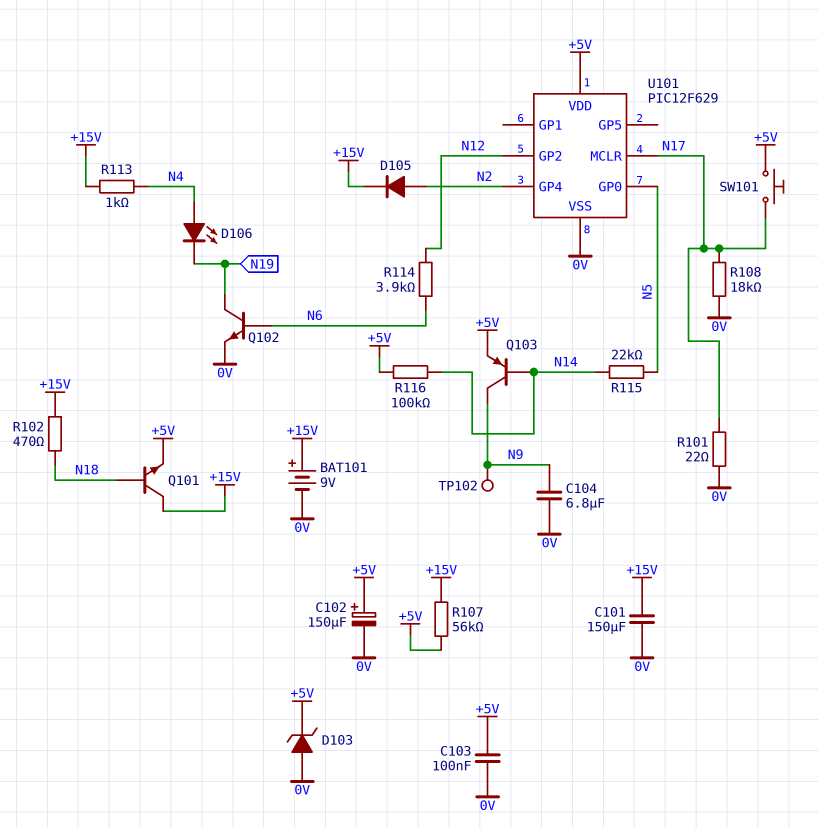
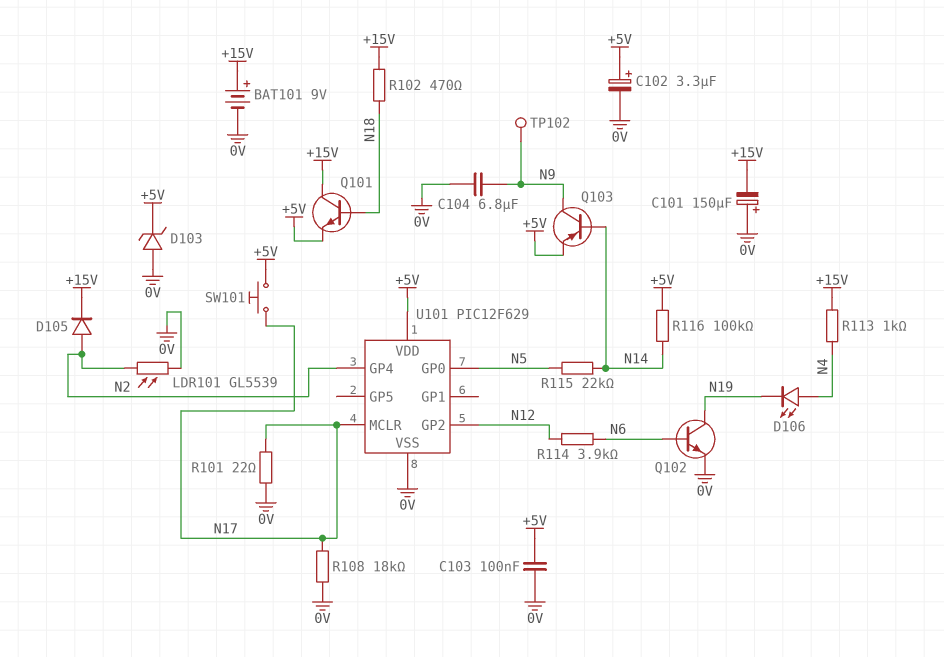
C101: 150uF (+15V, 0V) -> 150uF (plus 0V, minus +15V)
C102: 150uF (plus +5V, minus 0V) -> 3.3uF (plus +5V, minus 0V)
LDR101: none -> GL5539 (0V, N2)
R107: 56k (+5V, +15V) -> none

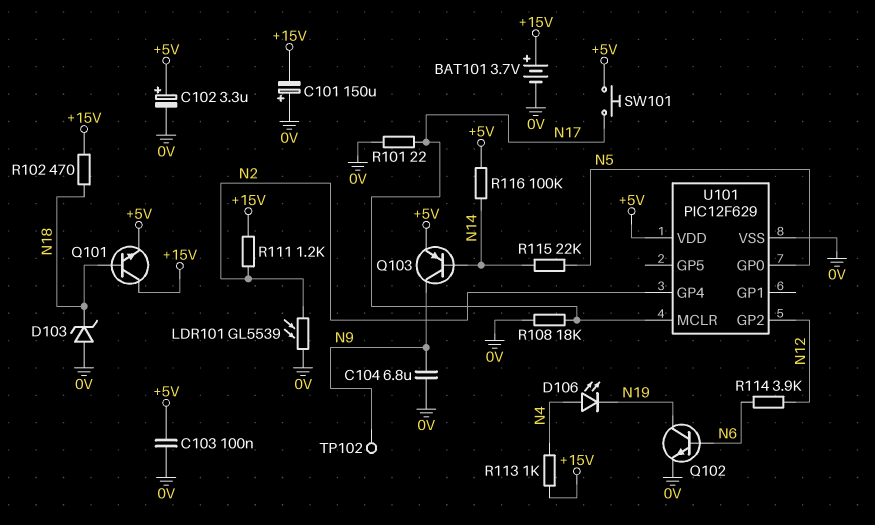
BAT101: 9V (plus +15V, minus 0V) -> 3.7V (plus +15V, minus 0V)
D103: zener (A 0V, K +5V) -> zener (A 0V, K N18)
D105: diode (A N2, K +15V) -> none
R111: none -> 1.2k (+15V, N2)

